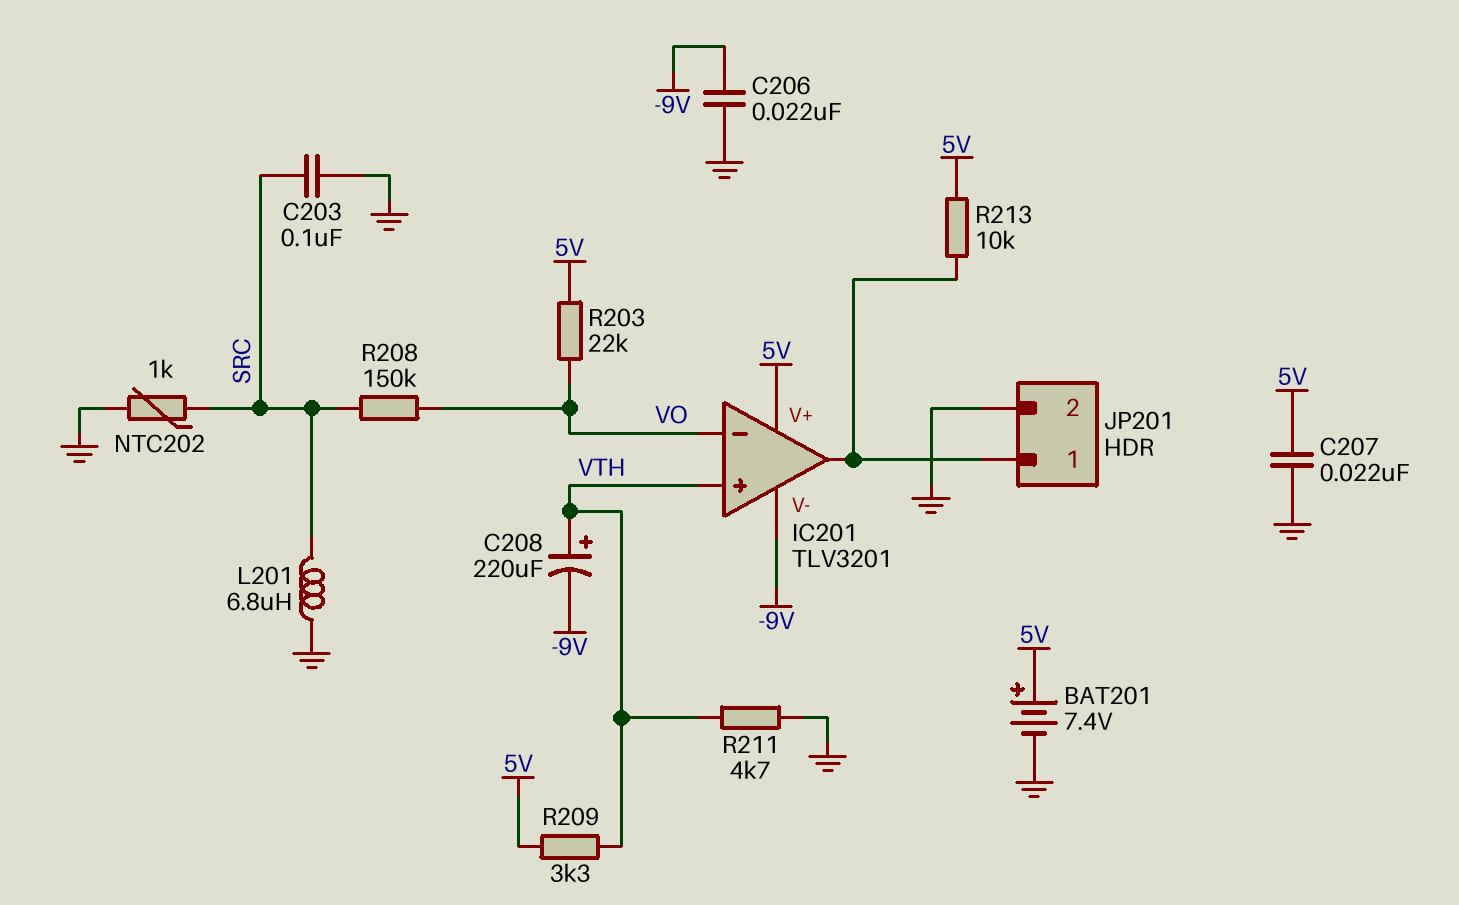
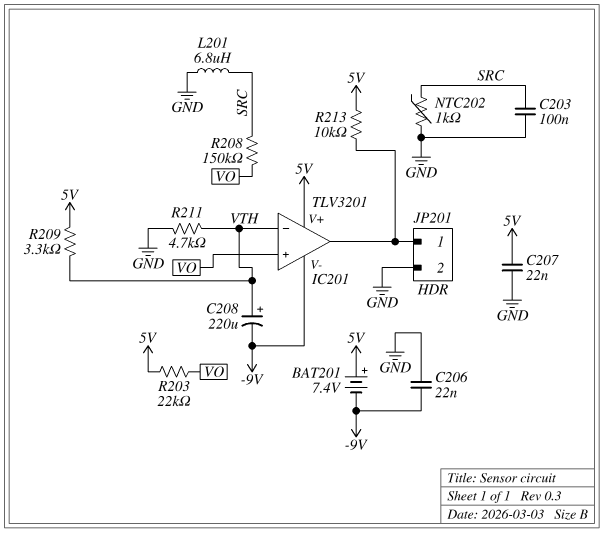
BAT201: 7.4V (plus 5V, minus GND) -> 7.4V (plus 5V, minus -9V)
IC201 pin in+: VTH -> VO
IC201 pin in-: VO -> VTH

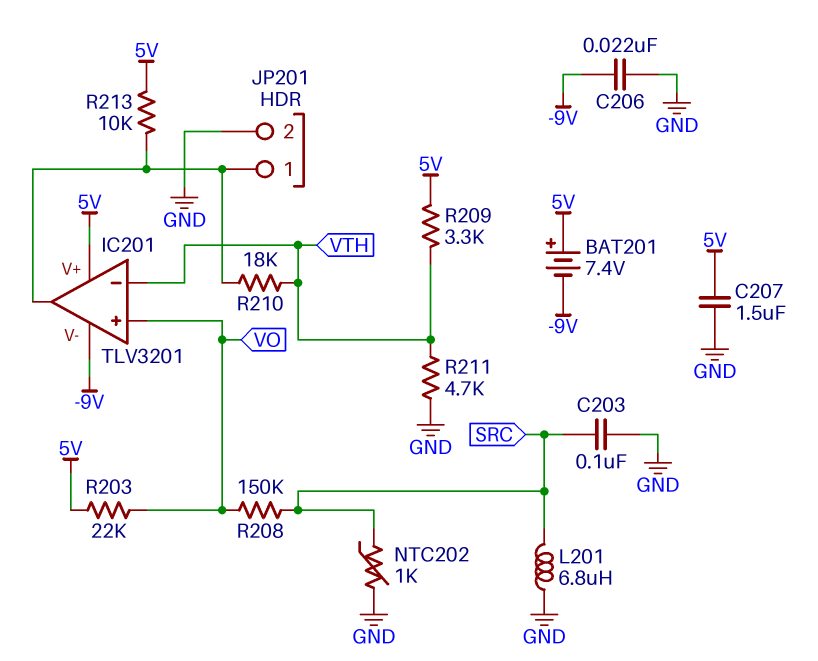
C207: 22nF (5V, GND) -> 1.5uF (5V, GND)
C208: 220uF (plus VTH, minus -9V) -> none
R210: none -> 18k (IC201/out, VTH)

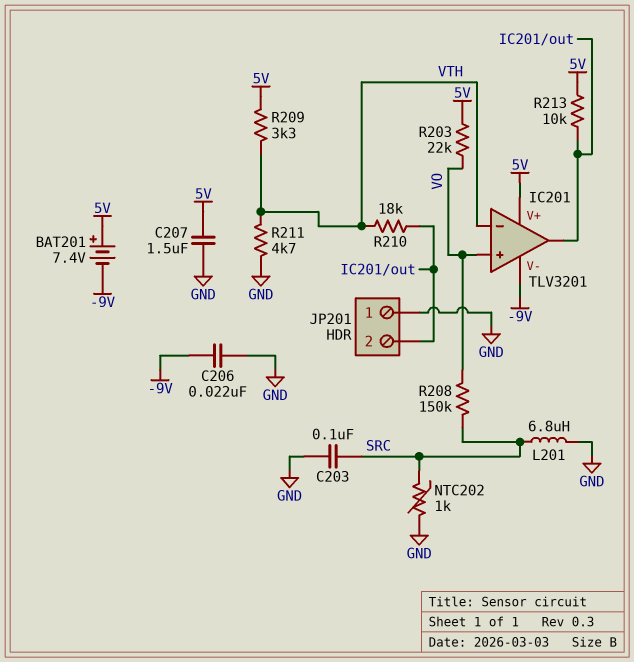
JP201 pin 1: IC201/out -> GND
JP201 pin 2: GND -> IC201/out

